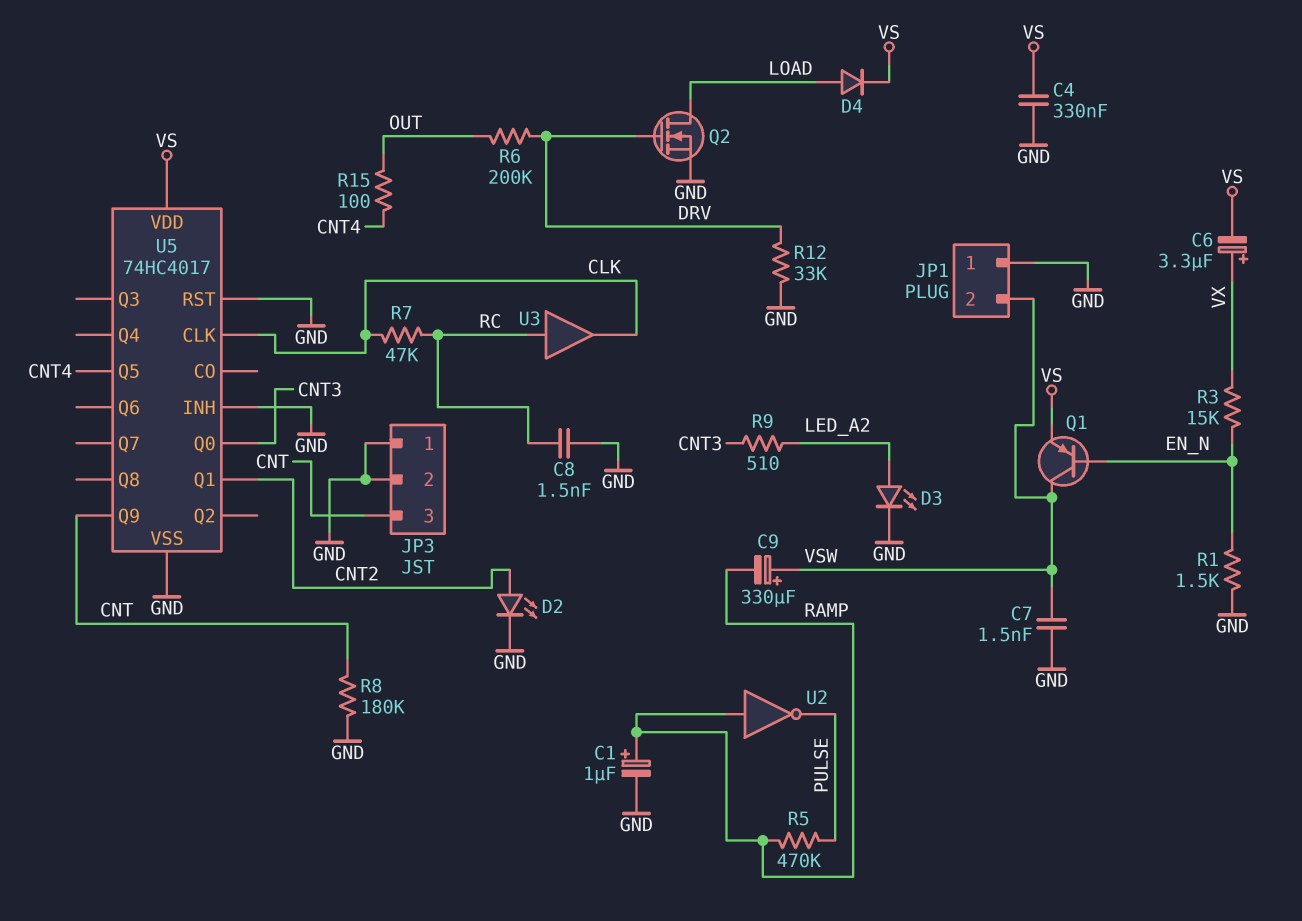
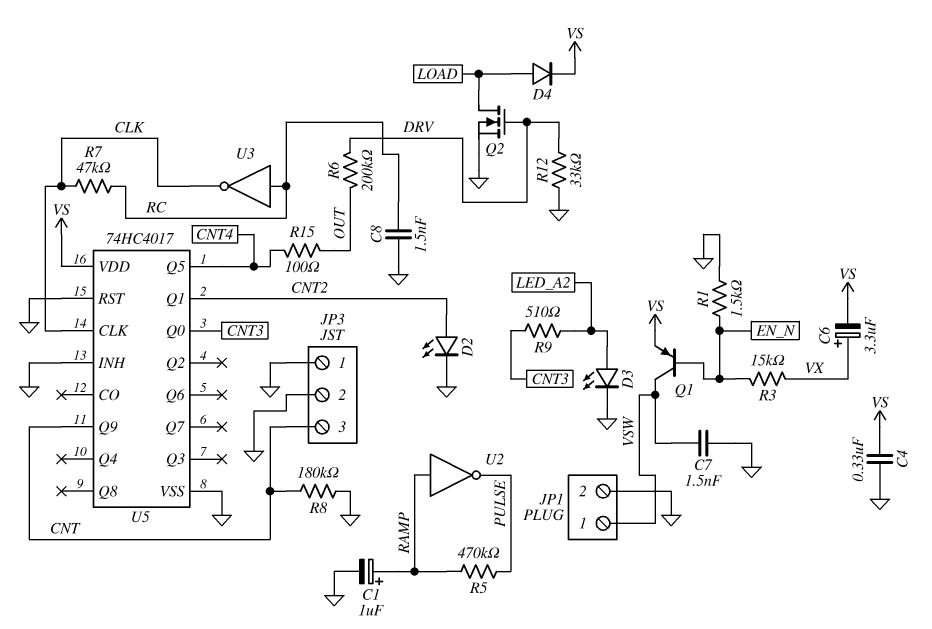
C9: 330uF (plus VSW, minus RAMP) -> none
JP1 pin 1: GND -> VSW
JP1 pin 2: VSW -> GND
U3: buffer (in RC, out CLK) -> NOT (in RC, out CLK)

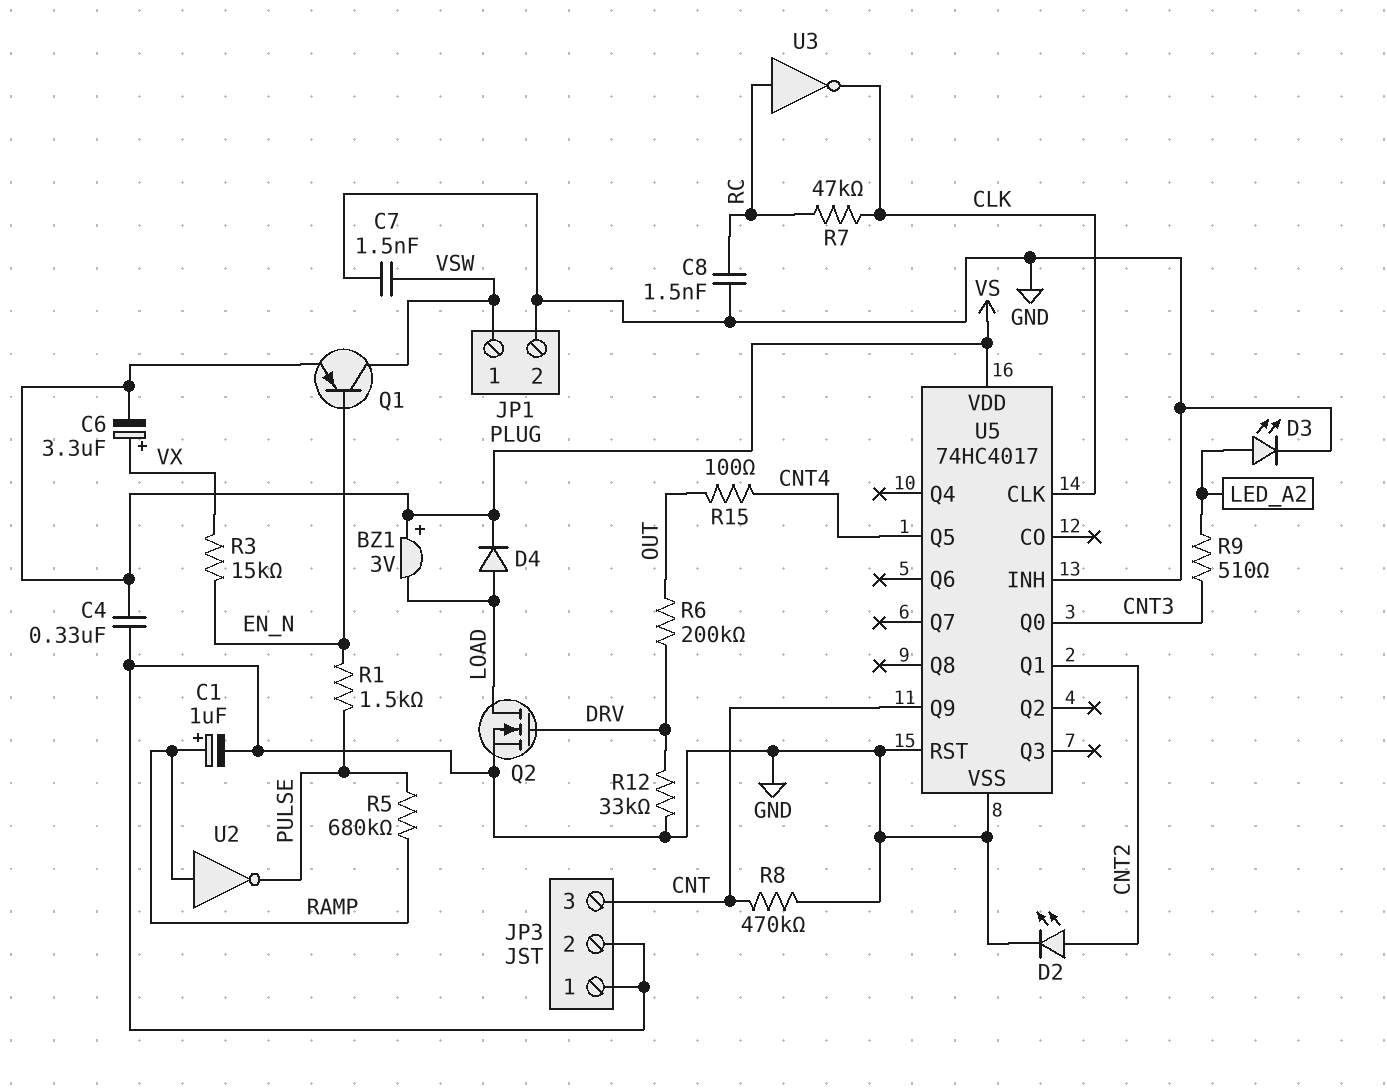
BZ1: none -> buzzer 3V (plus VS, minus LOAD)
R1: 1.5k (EN_N, GND) -> 1.5k (EN_N, PULSE)
R5: 470k (PULSE, RAMP) -> 680k (PULSE, RAMP)
R8: 180k (CNT, GND) -> 470k (CNT, GND)

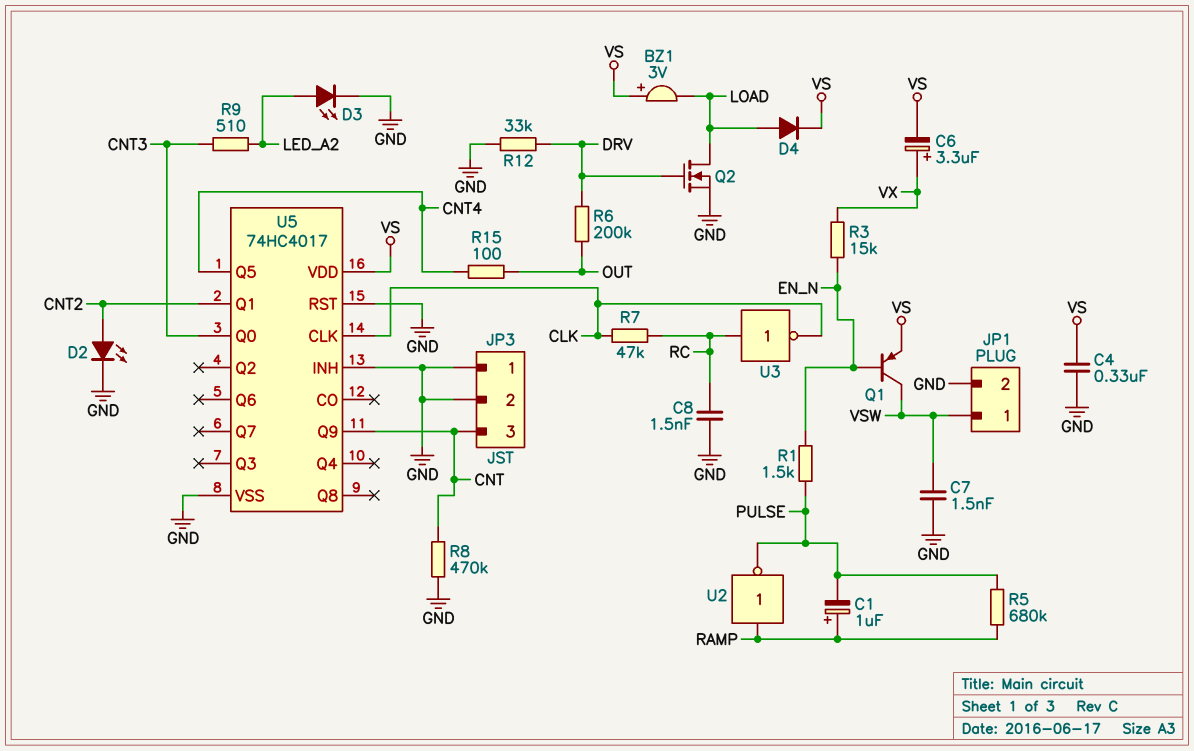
C1: 1uF (plus RAMP, minus GND) -> 1uF (plus RAMP, minus PULSE)

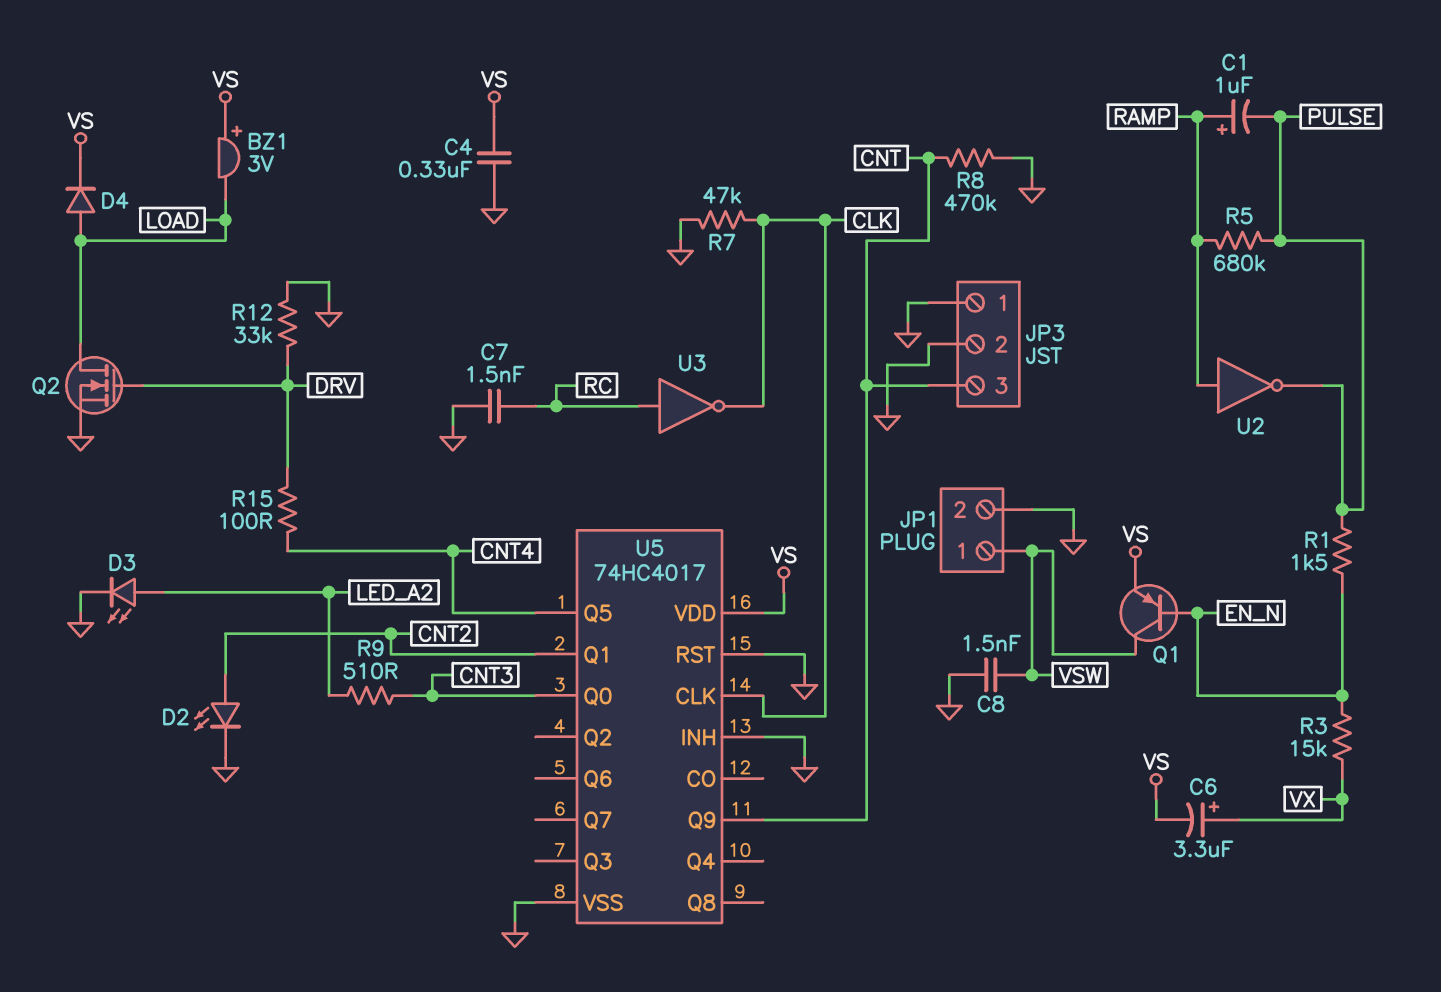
C7: 1.5nF (GND, VSW) -> 1.5nF (GND, RC)
C8: 1.5nF (GND, RC) -> 1.5nF (GND, VSW)
R6: 200k (DRV, OUT) -> none
R7: 47k (CLK, RC) -> 47k (CLK, GND)
R15: 100 (CNT4, OUT) -> 100 (CNT4, DRV)

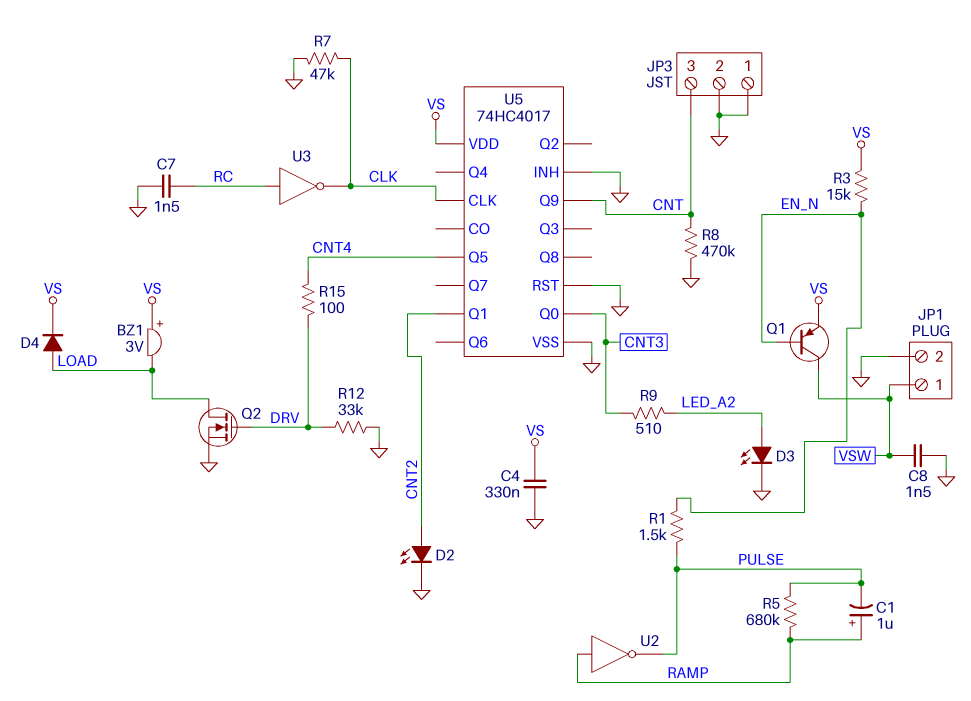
C6: 3.3uF (plus VX, minus VS) -> none
R3: 15k (EN_N, VX) -> 15k (EN_N, VS)

